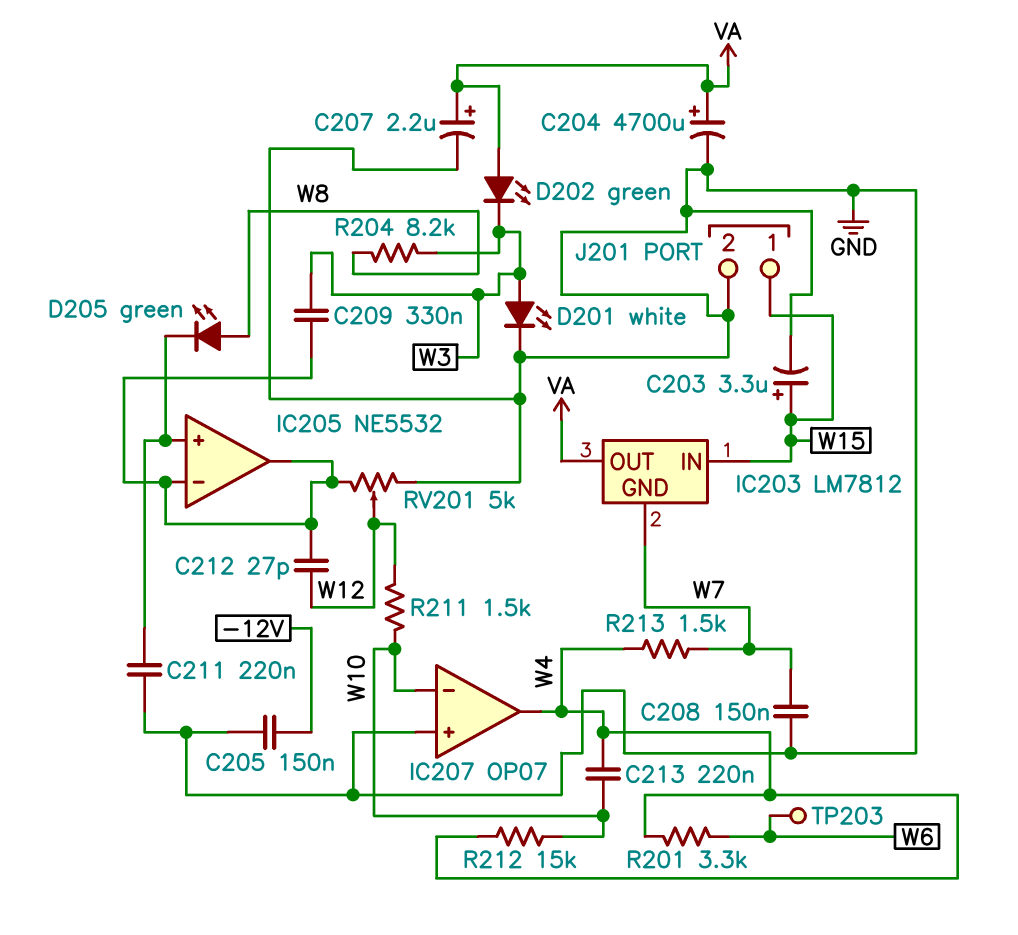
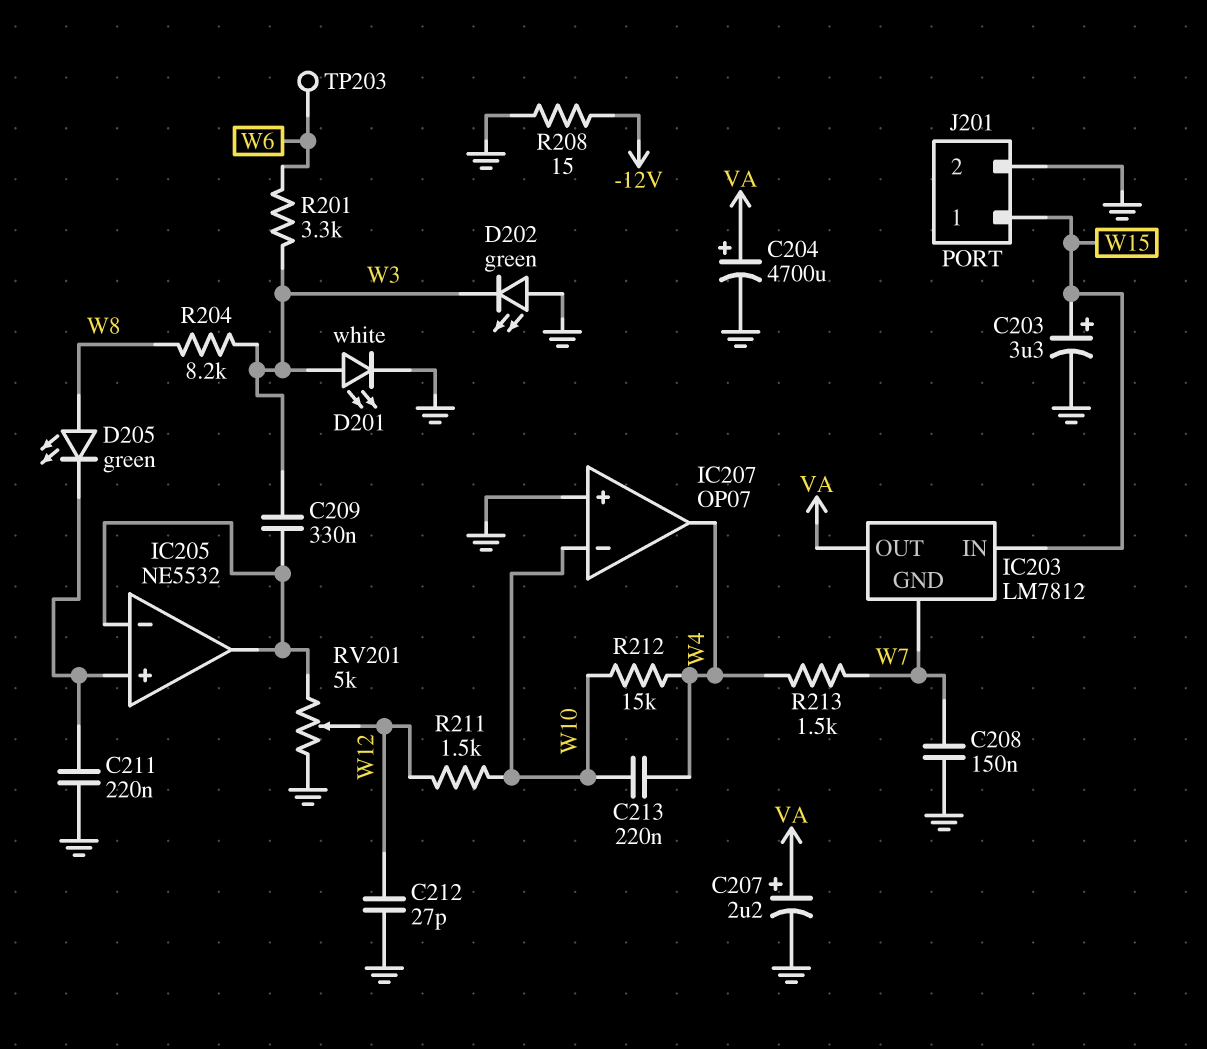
C205: 150nF (-12V, GND) -> none
C212: 27pF (IC205/in-, W12) -> 27pF (GND, W12)
D202: LED green (A VA, K W3) -> LED green (A GND, K W3)
R201: 3.3k (W4, W6) -> 3.3k (W3, W6)
R208: none -> 15 (-12V, GND)

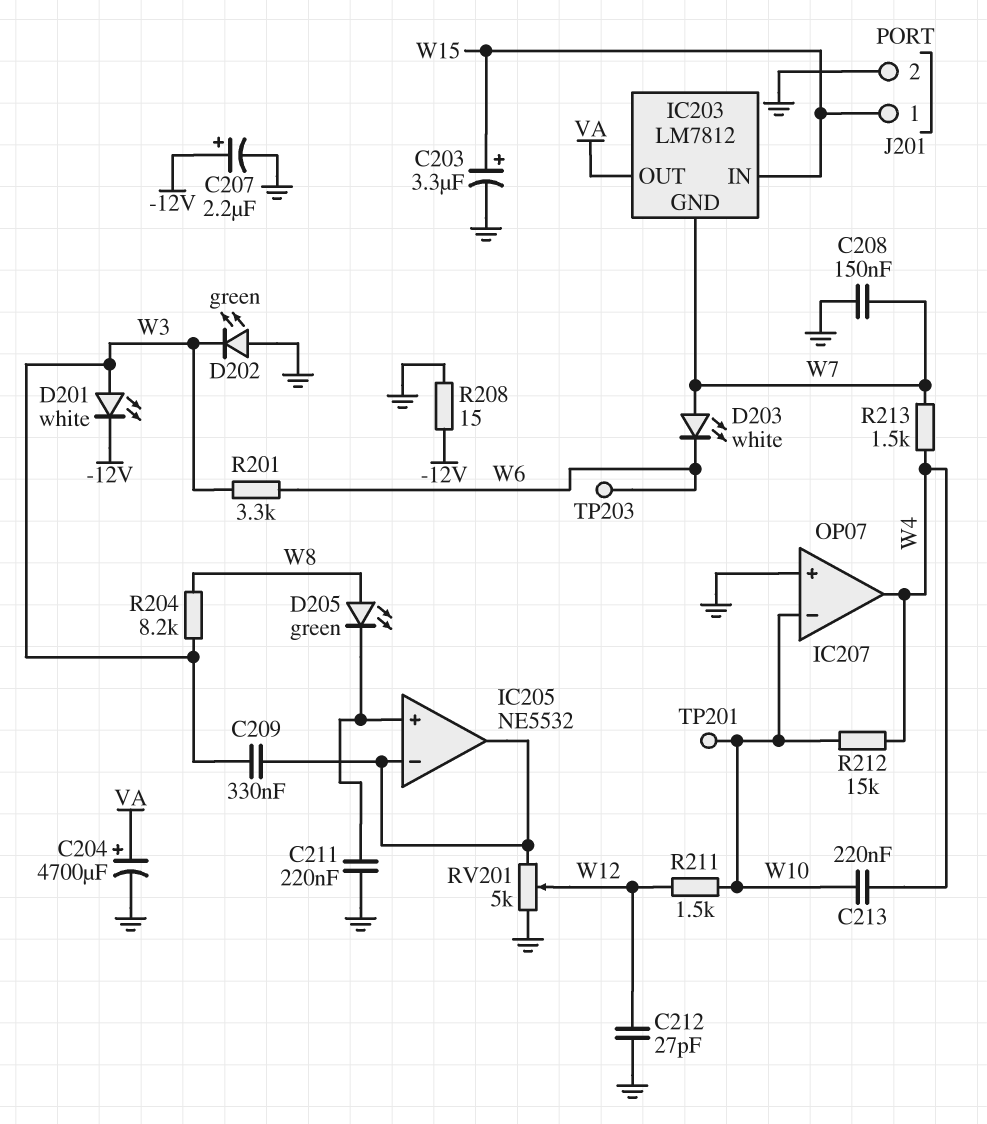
C207: 2.2uF (plus VA, minus GND) -> 2.2uF (plus -12V, minus GND)
D201: LED white (A W3, K GND) -> LED white (A W3, K -12V)
D203: none -> LED white (A W7, K W6)
TP201: none -> test point (W10)

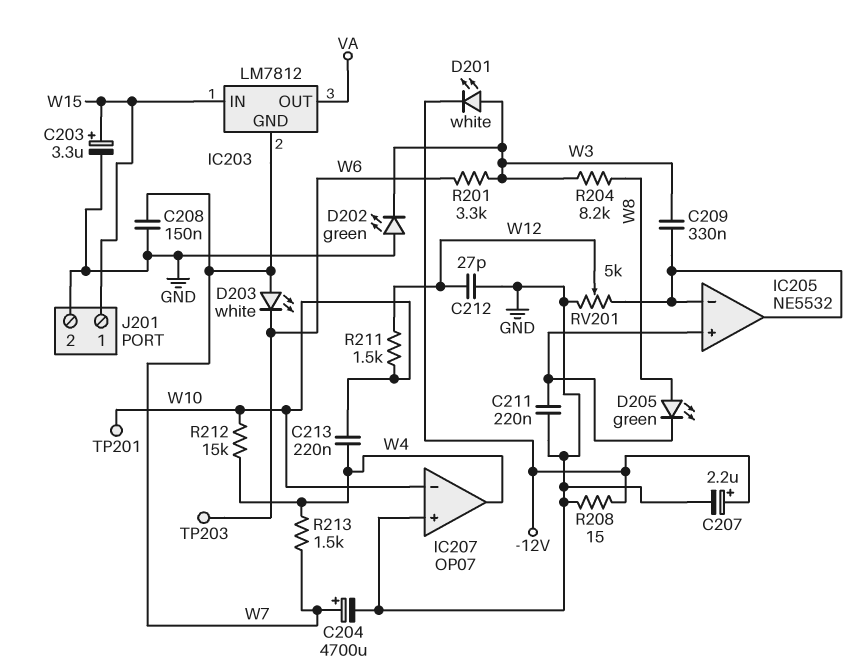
C204: 4700uF (plus VA, minus GND) -> 4700uF (plus W7, minus GND)

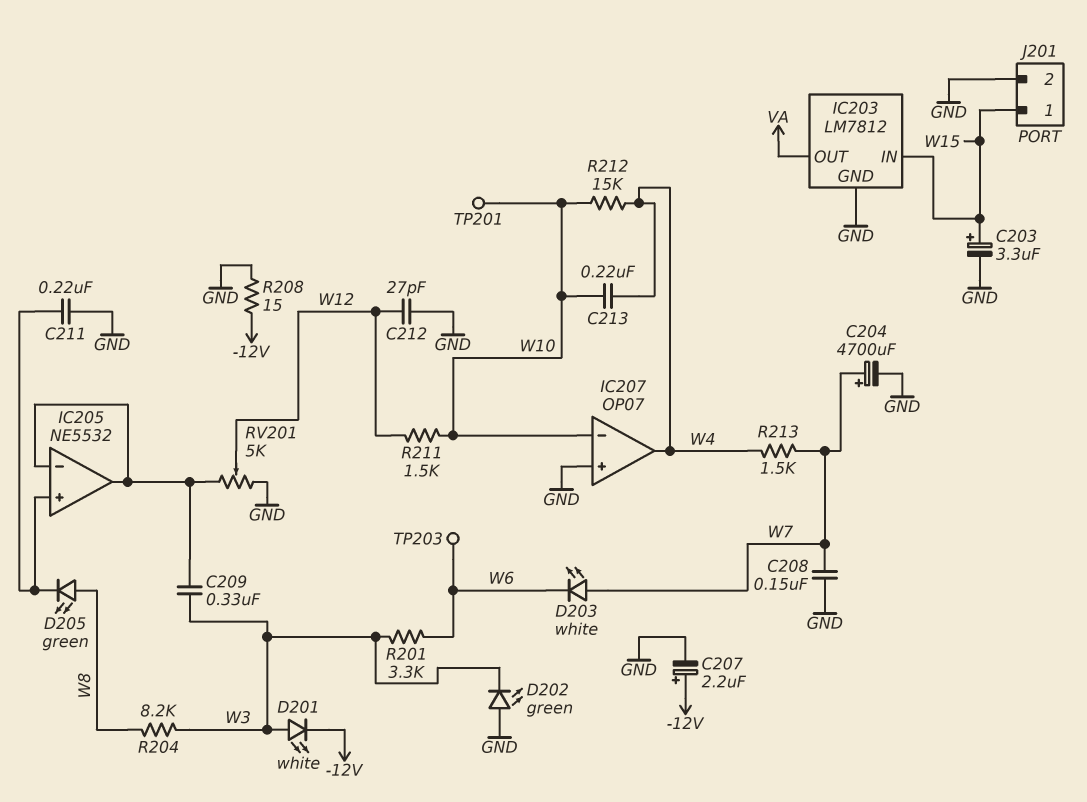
IC203 pin GND: W7 -> GND

